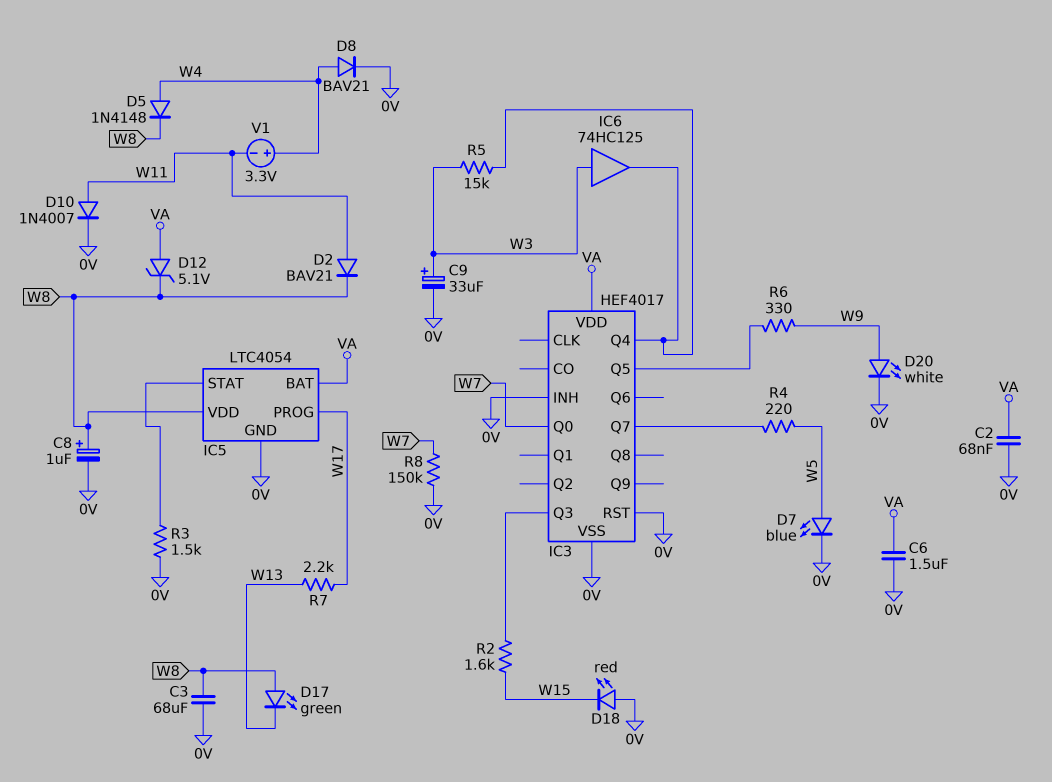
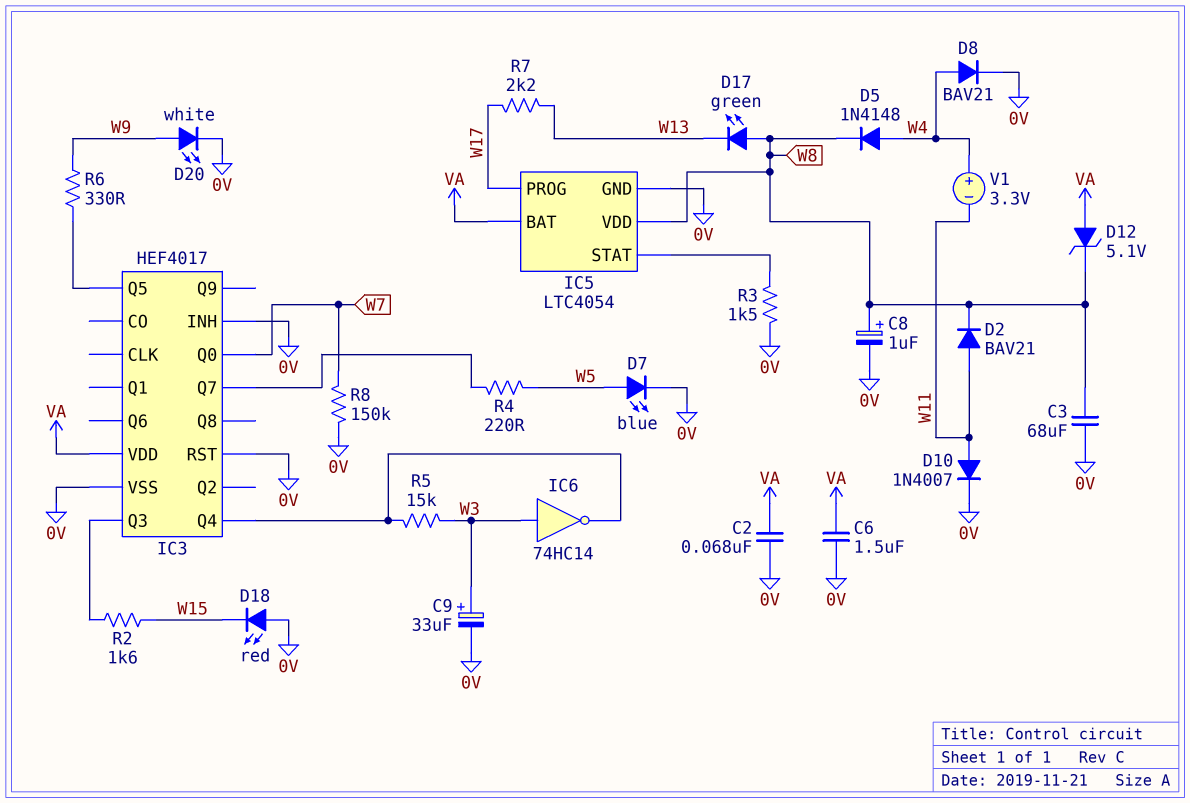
IC6: buffer 74HC125 (in W3, out IC3/Q4) -> NOT 74HC14 (in W3, out IC3/Q4)

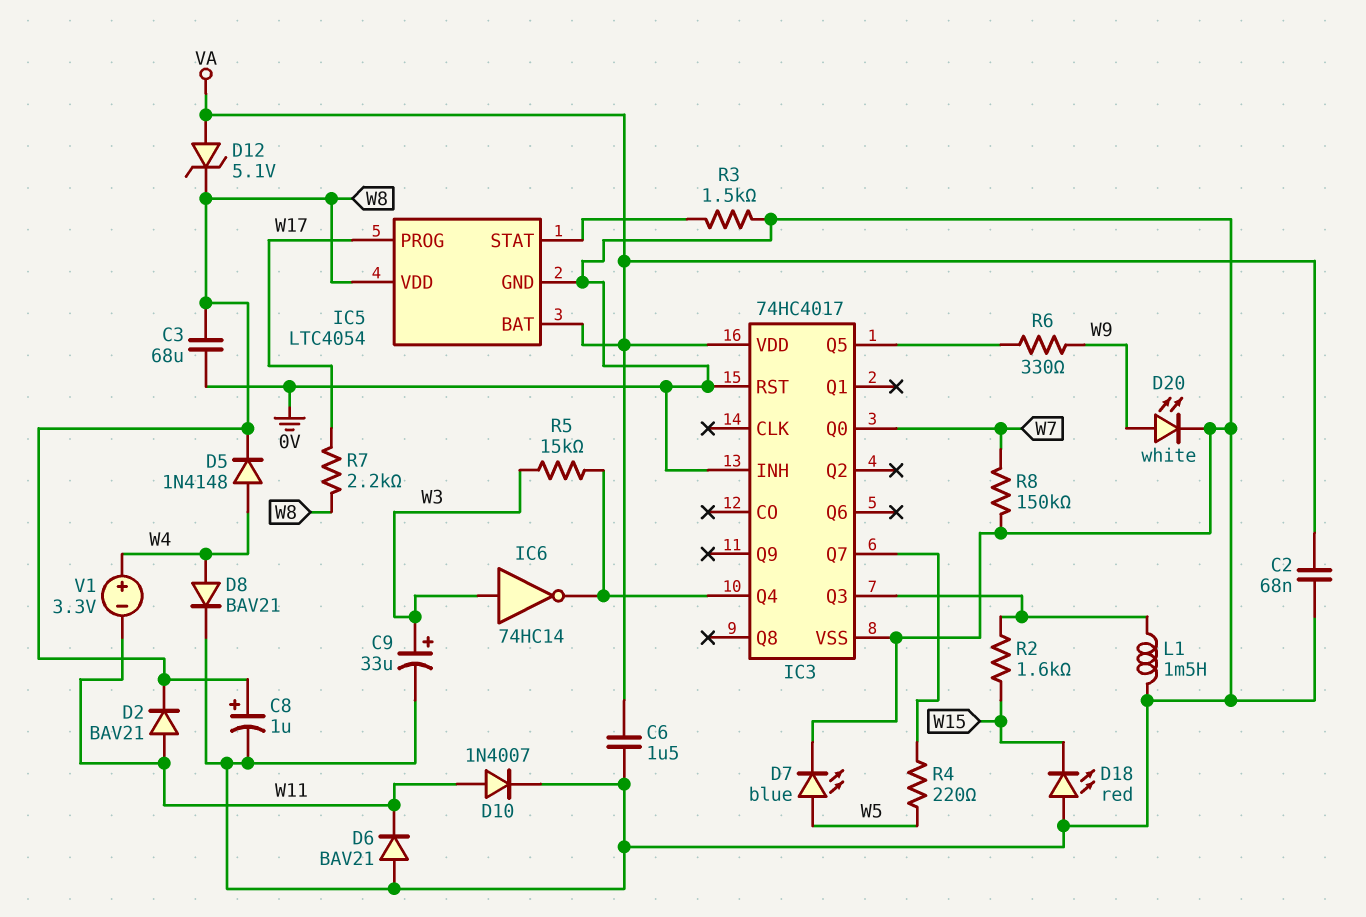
D6: none -> diode BAV21 (A 0V, K W11)
D17: LED green (A W8, K W13) -> none
IC3: HEF4017 -> 74HC4017
L1: none -> 1.5mH (0V, IC3/Q3)
R7: 2.2k (W13, W17) -> 2.2k (W8, W17)

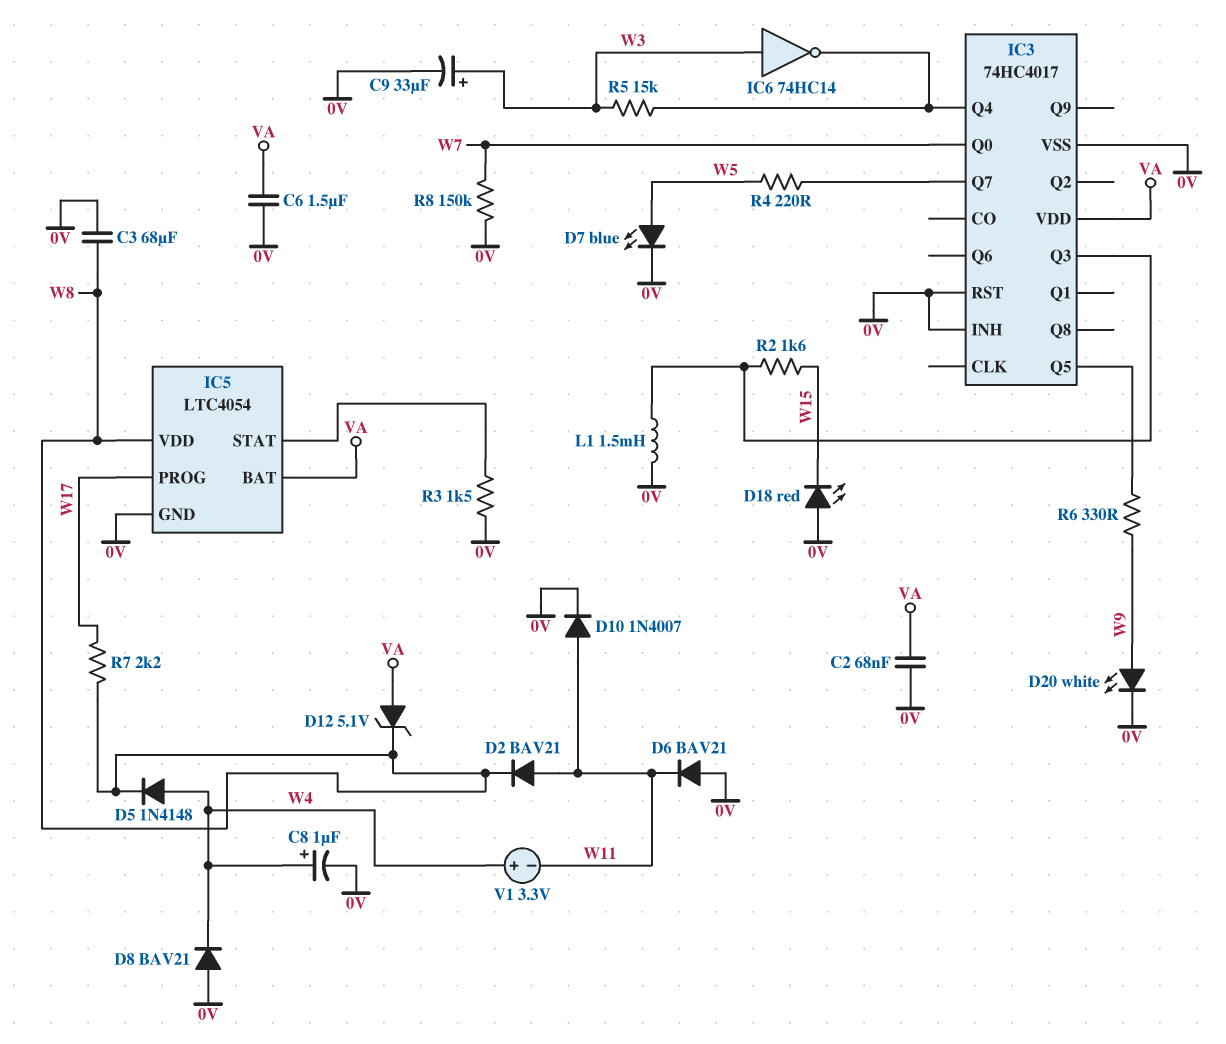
C8: 1uF (plus W8, minus 0V) -> 1uF (plus W4, minus 0V)
D8: diode BAV21 (A W4, K 0V) -> diode BAV21 (A 0V, K W4)

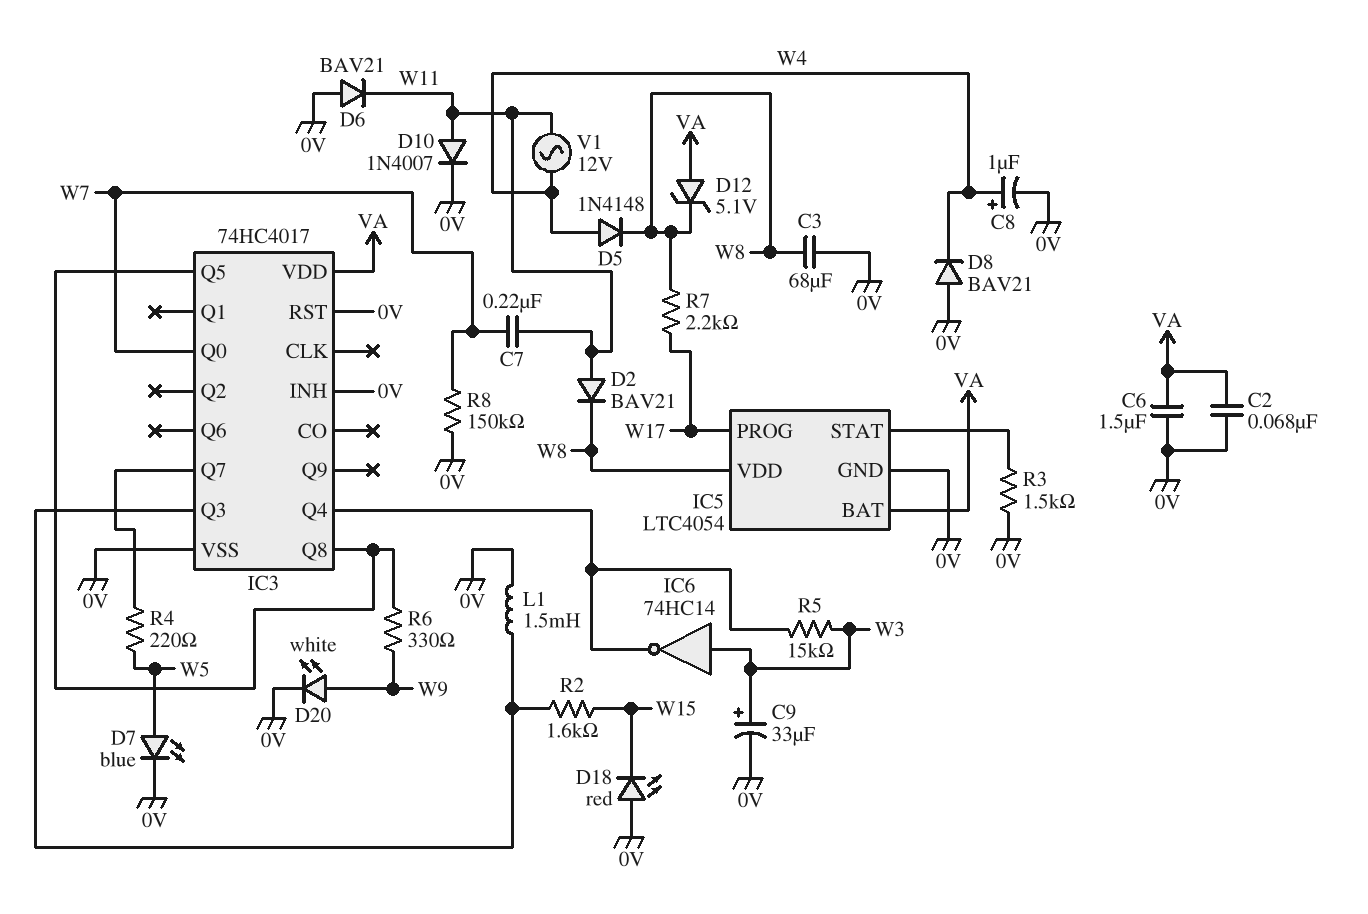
C7: none -> 220nF (W7, W11)
IC3 pin Q8: none -> IC3/Q5
V1: 3.3V (plus W4, minus W11) -> AC 12V (W4, W11)

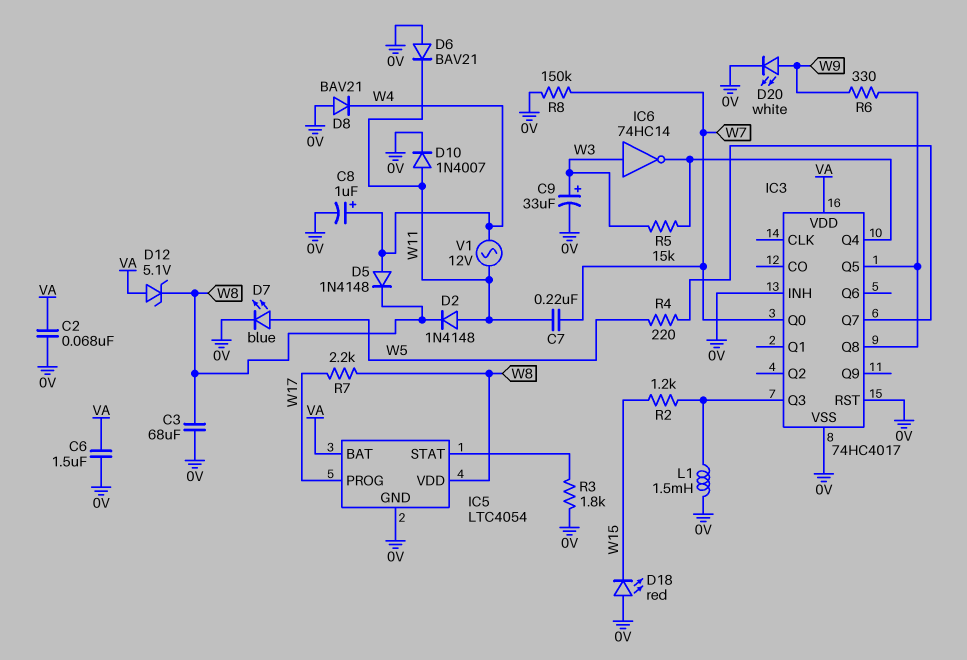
D2: diode BAV21 (A W11, K W8) -> diode 1N4148 (A W11, K W8)
R2: 1.6k (IC3/Q3, W15) -> 1.2k (IC3/Q3, W15)
R3: 1.5k (0V, IC5/STAT) -> 1.8k (0V, IC5/STAT)

